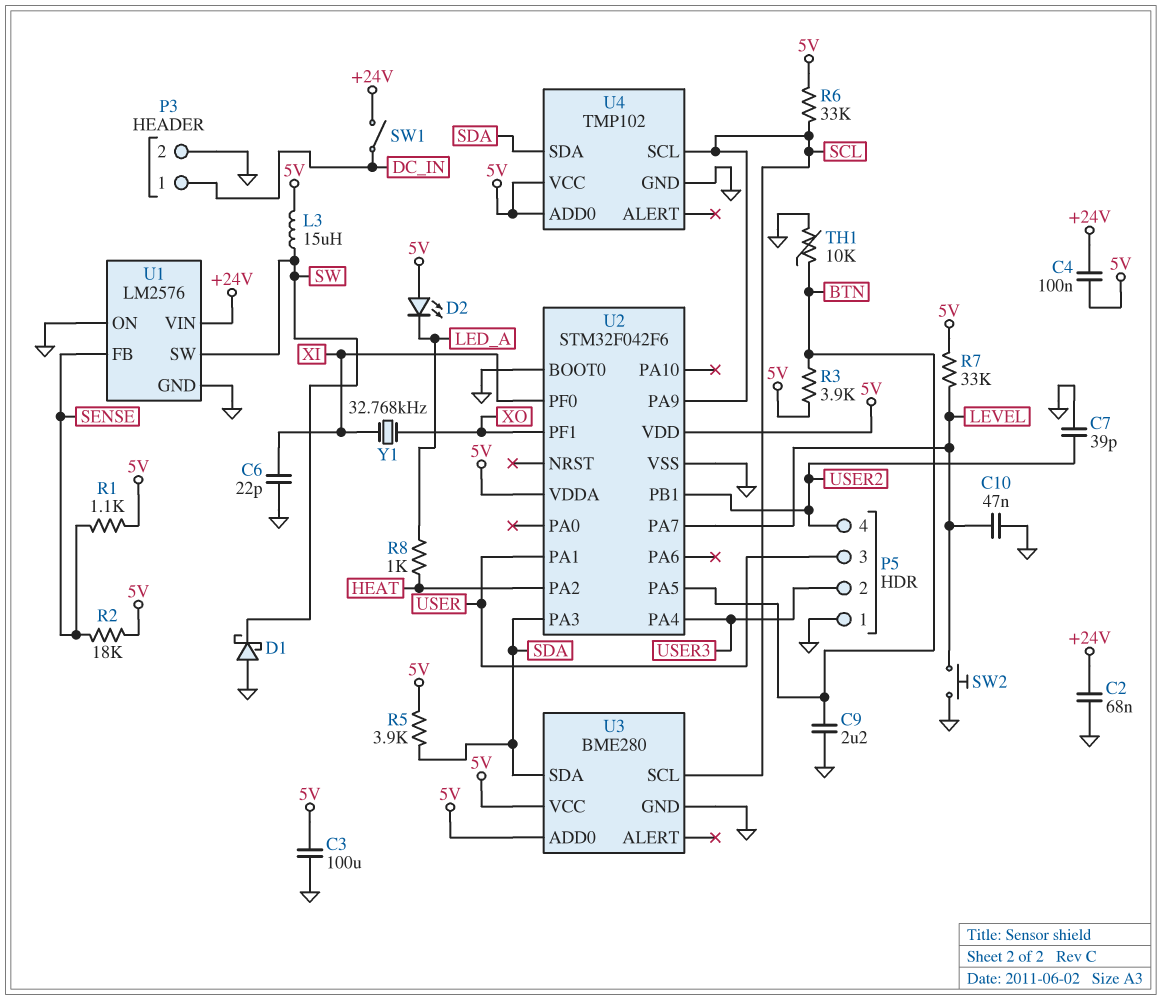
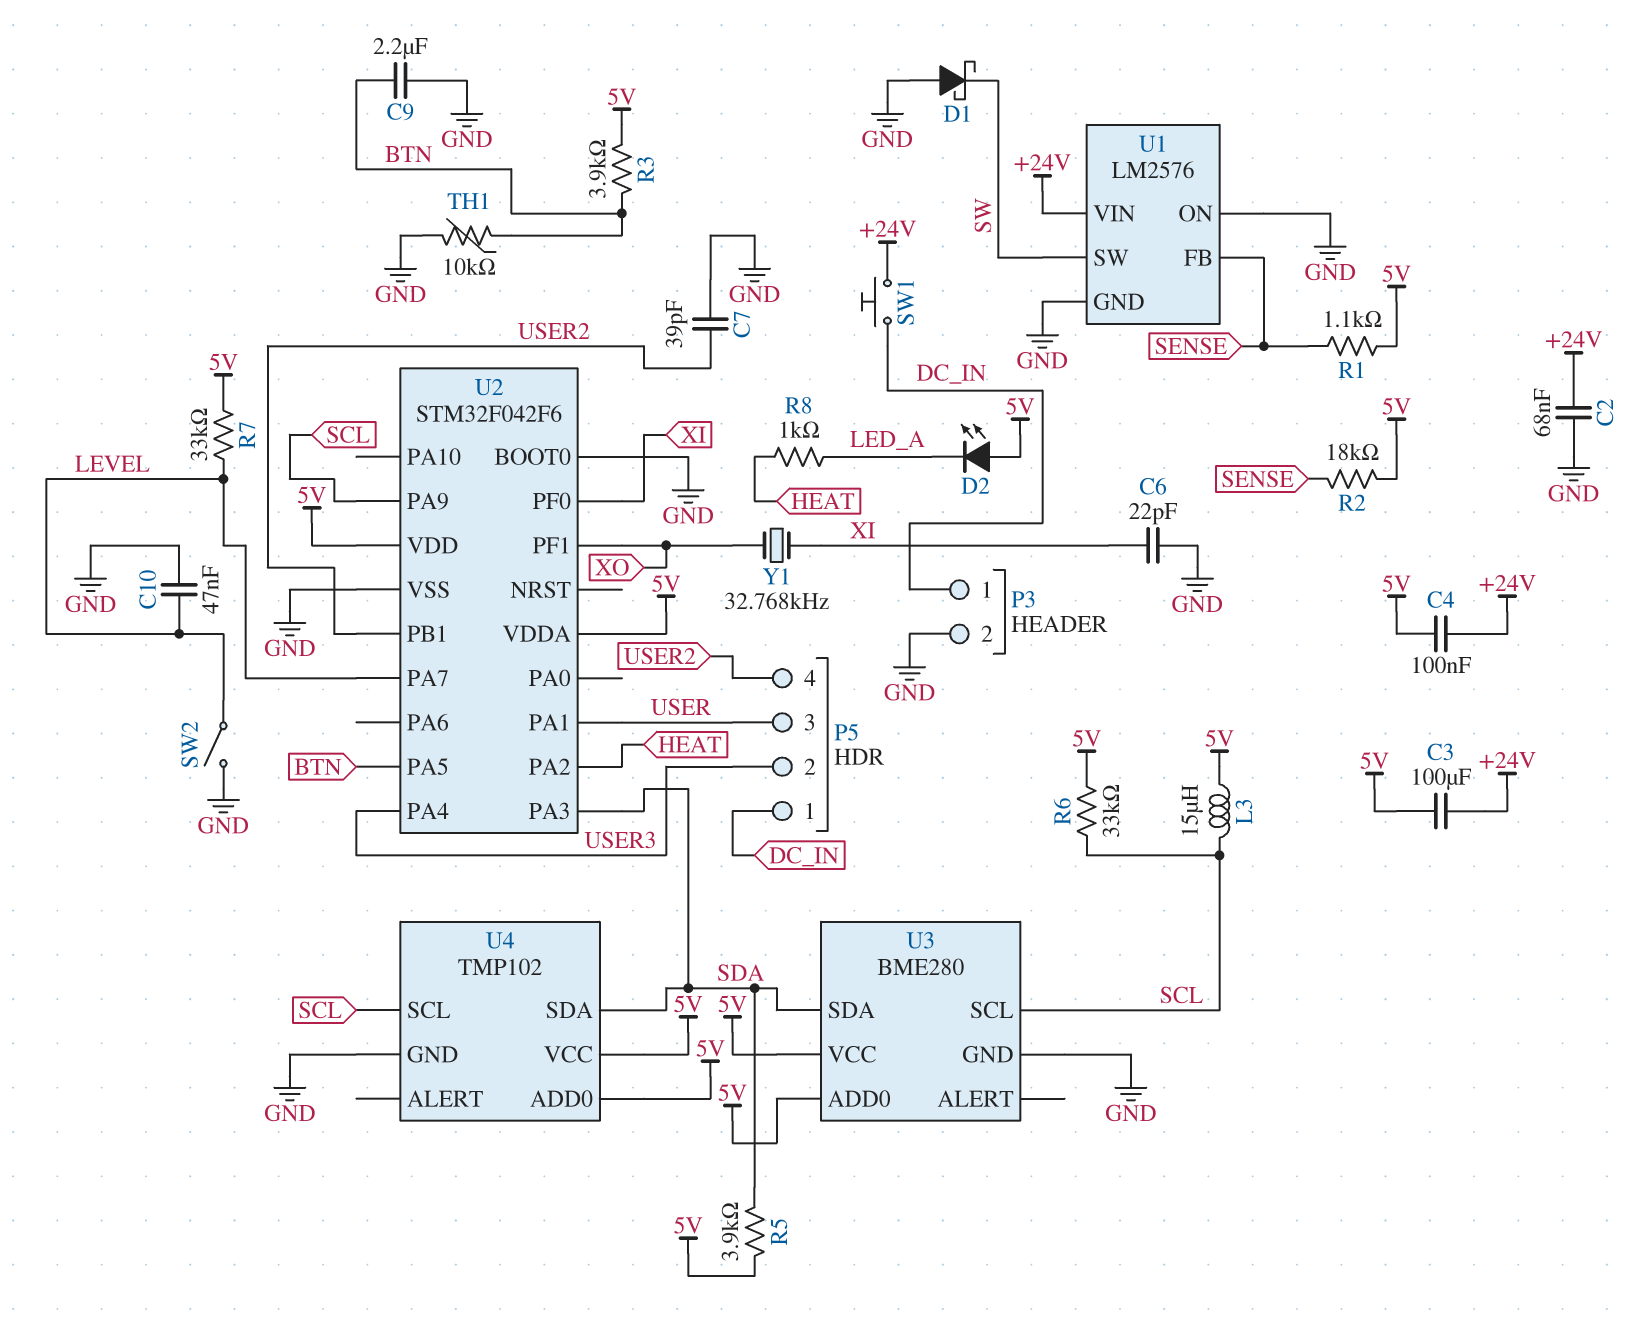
C3: 100uF (5V, GND) -> 100uF (+24V, 5V)
L3: 15uH (5V, SW) -> 15uH (5V, SCL)
P5 pin 1: GND -> DC_IN
SW1: switch (+24V, DC_IN) -> button (+24V, DC_IN)
SW2: button (GND, LEVEL) -> switch (GND, LEVEL)

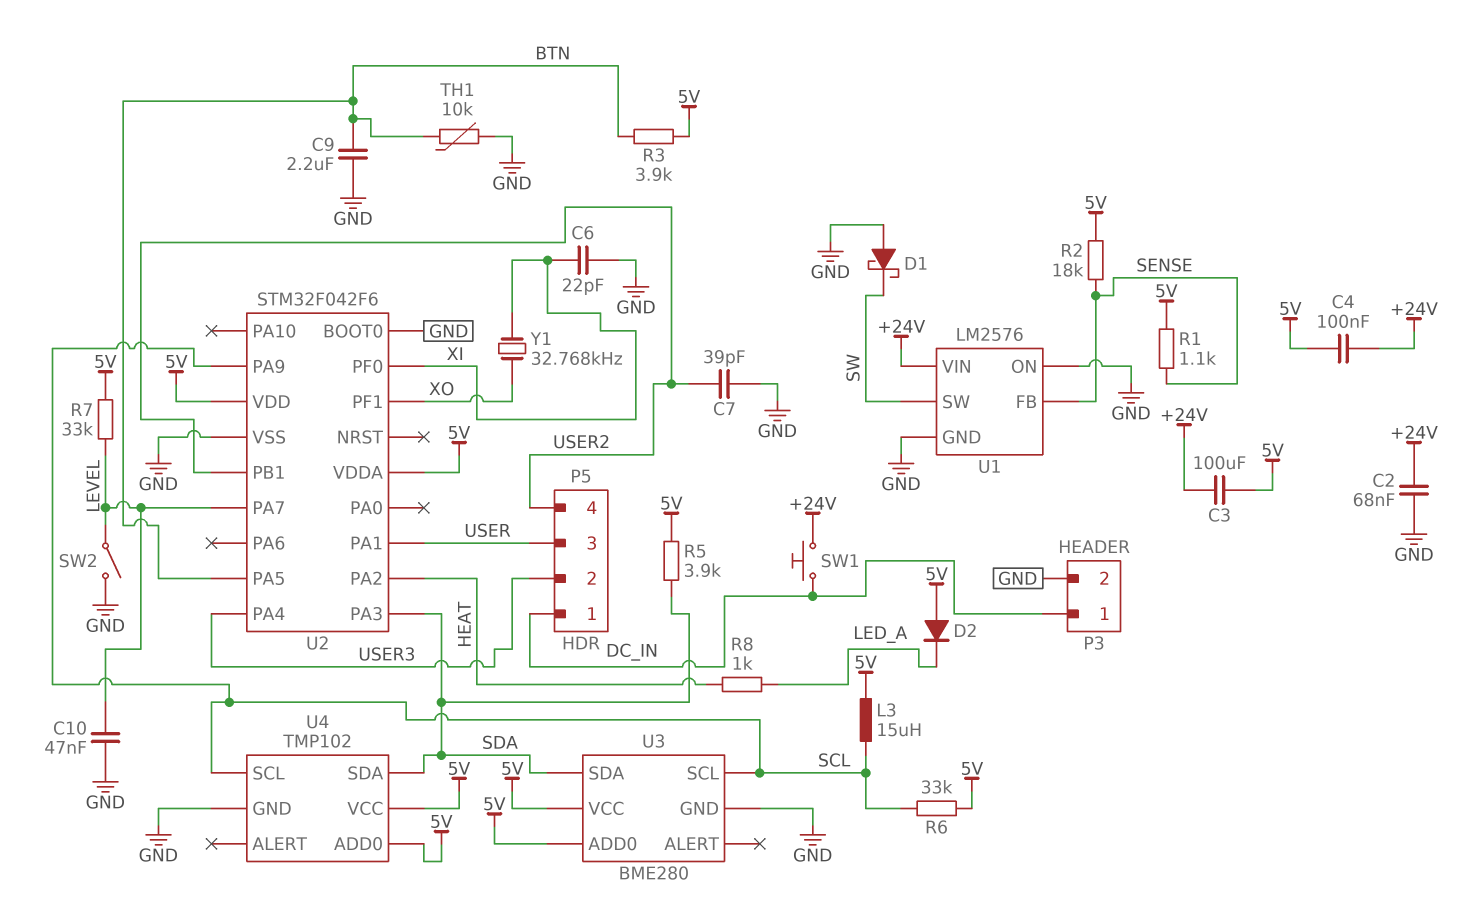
D2: LED (A 5V, K LED_A) -> diode (A 5V, K LED_A)

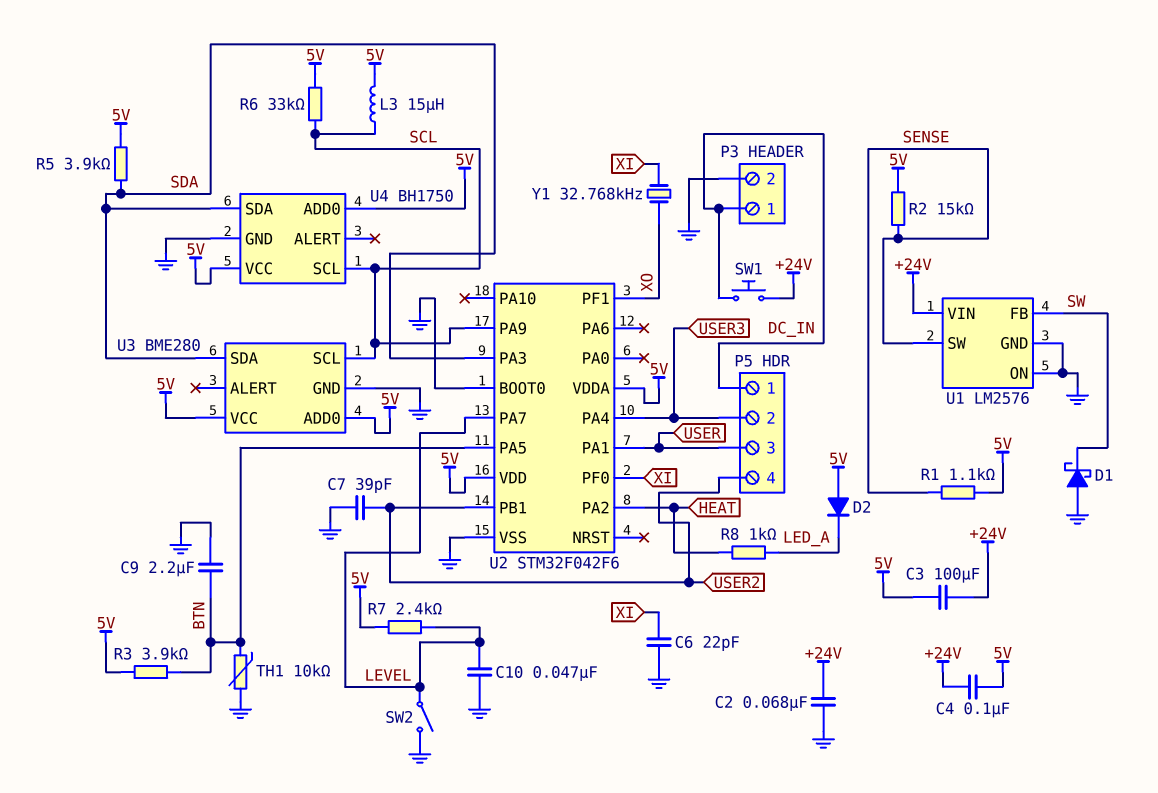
R2: 18k (5V, SENSE) -> 15k (5V, SENSE)
R7: 33k (5V, LEVEL) -> 2.4k (5V, LEVEL)
U1 pin FB: SENSE -> SW
U1 pin SW: SW -> SENSE
U4: TMP102 -> BH1750

